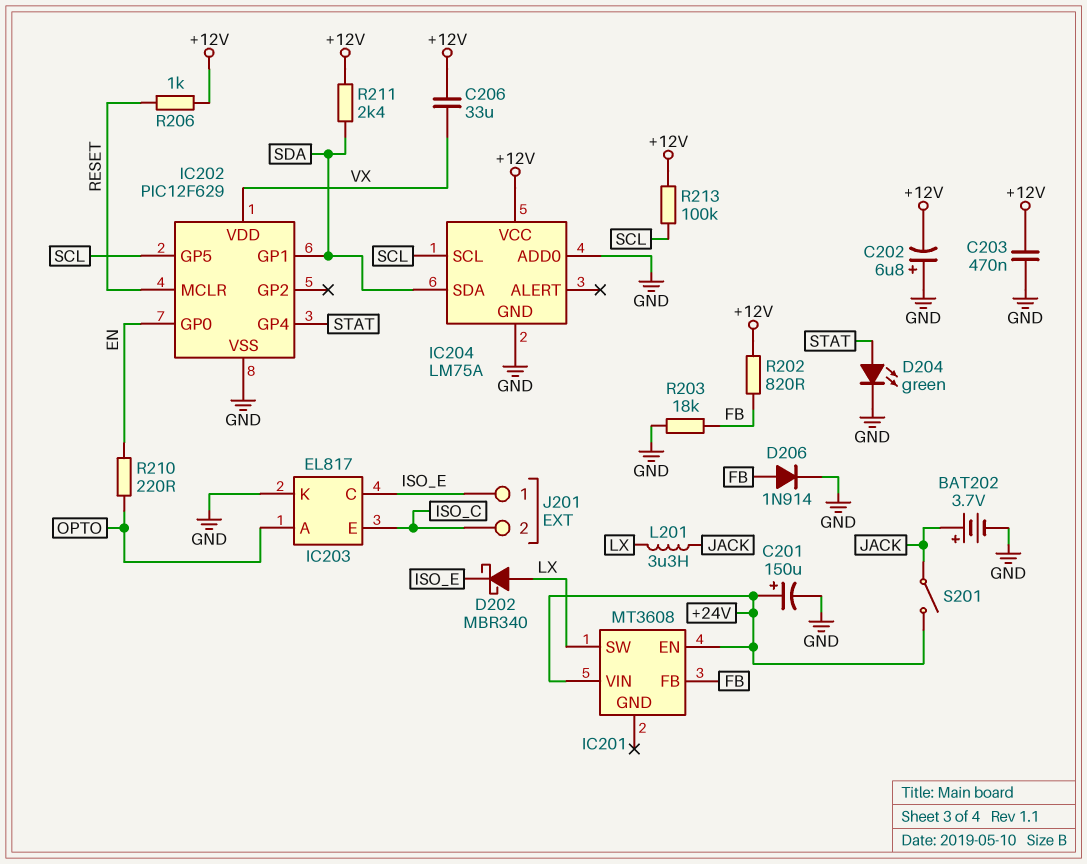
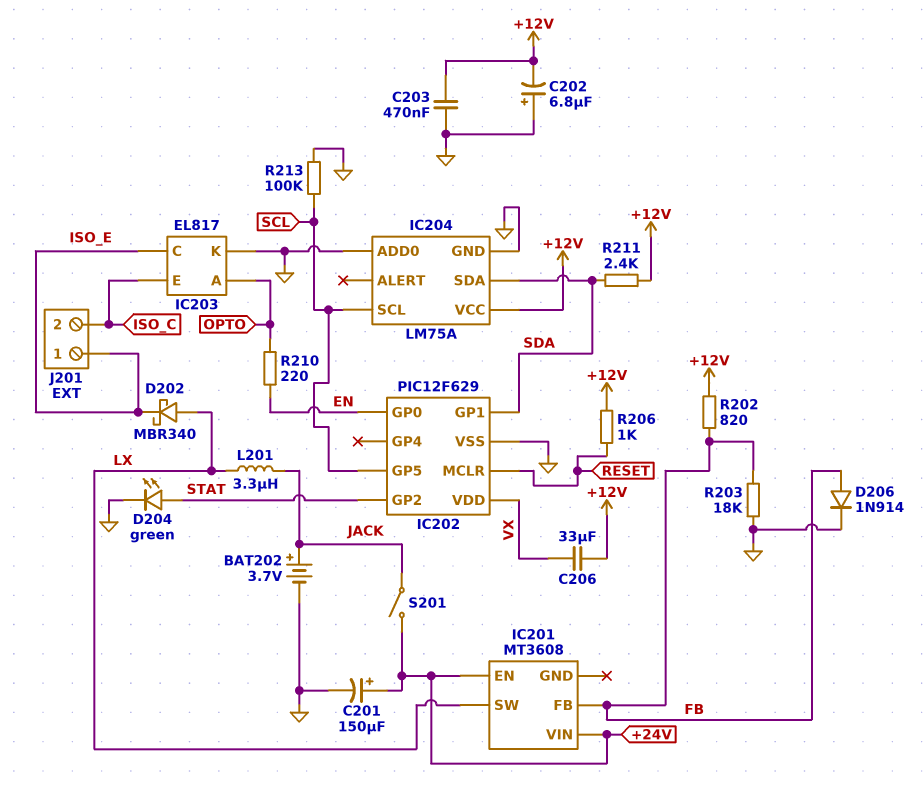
IC202 pin GP2: none -> STAT
IC202 pin GP4: STAT -> none
R213: 100k (+12V, SCL) -> 100k (GND, SCL)

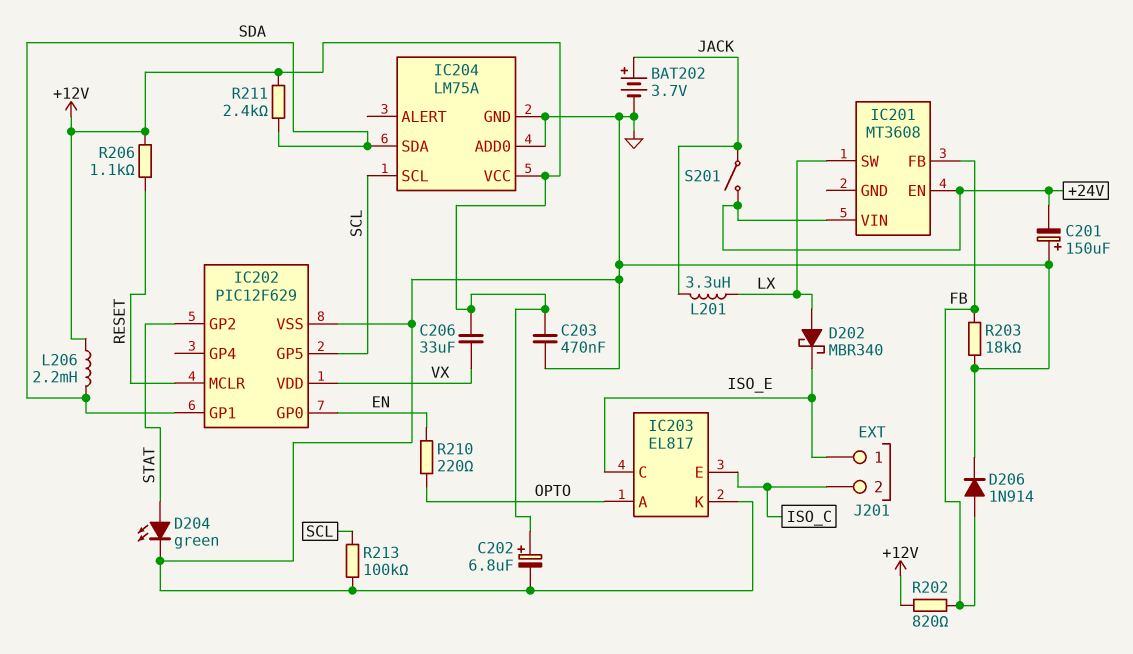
C201: 150uF (plus +24V, minus GND) -> 150uF (plus GND, minus +24V)
C202: 6.8uF (plus GND, minus +12V) -> 6.8uF (plus +12V, minus GND)
L206: none -> 2.2mH (+12V, SDA)
R206: 1k (+12V, RESET) -> 1.1k (+12V, RESET)

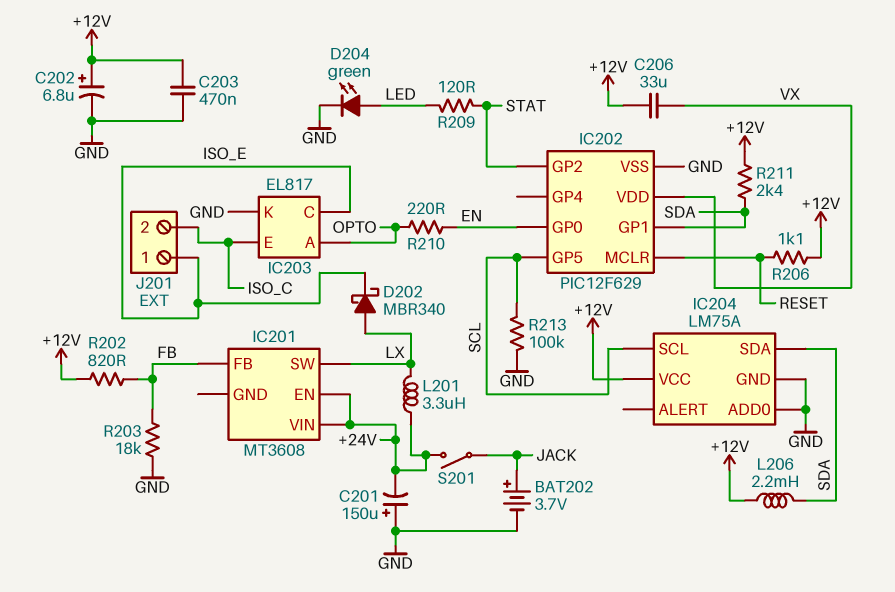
D204: LED green (A STAT, K GND) -> LED green (A LED, K GND)
D206: diode 1N914 (A FB, K GND) -> none
L201: 3.3uH (JACK, LX) -> 3.3uH (+24V, LX)
R209: none -> 120 (LED, STAT)

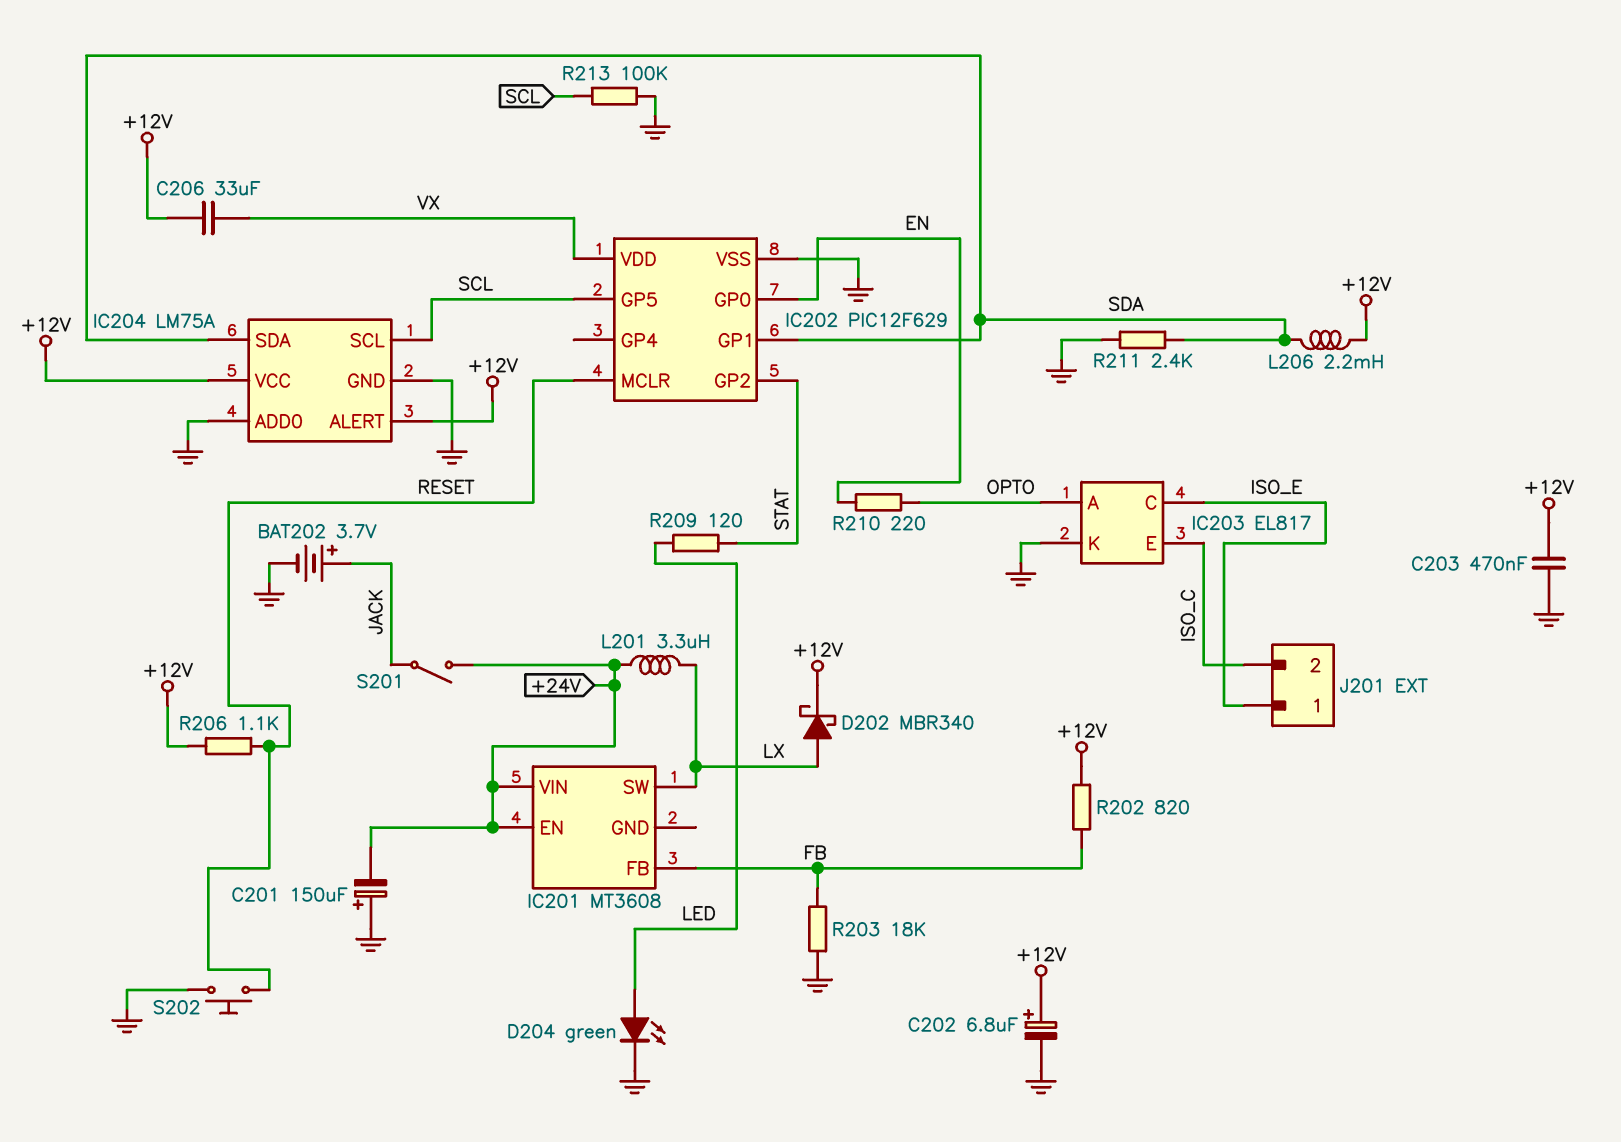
D202: schottky MBR340 (A LX, K ISO_E) -> schottky MBR340 (A LX, K +12V)
IC204 pin ALERT: none -> +12V
R211: 2.4k (+12V, SDA) -> 2.4k (GND, SDA)
S202: none -> button (GND, RESET)

